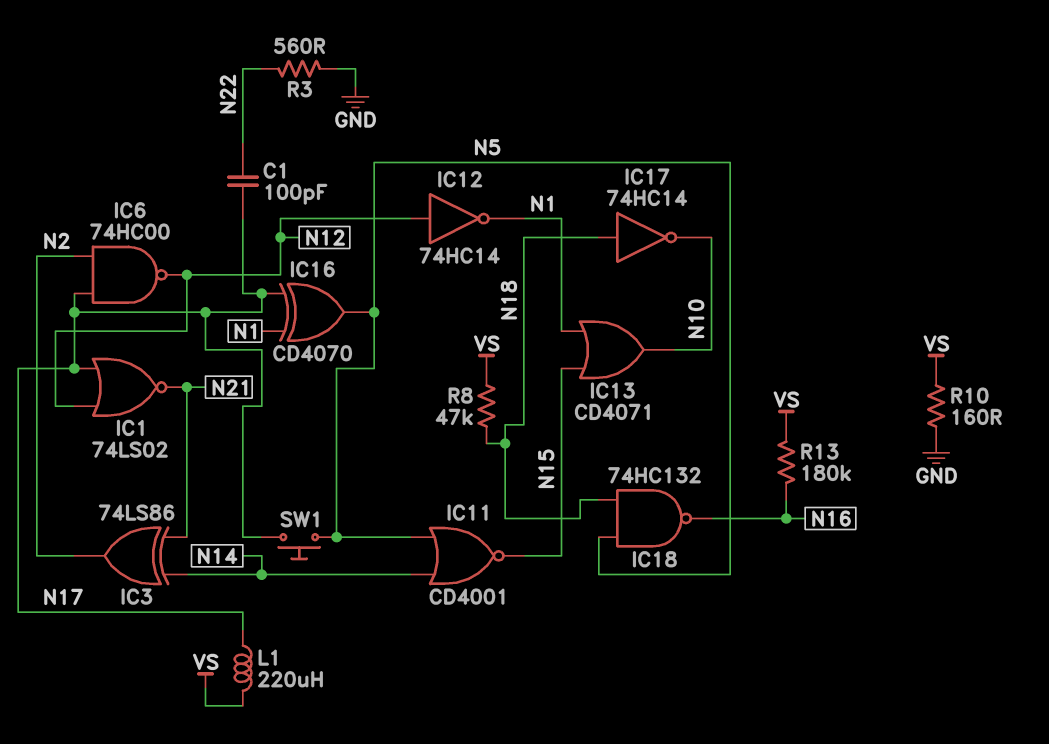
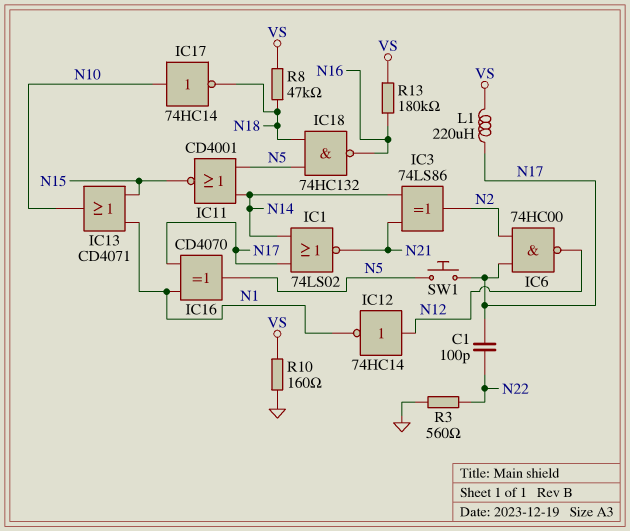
IC1: NOR 74LS02 (in N12, in N17, out N21) -> NOR 74LS02 (in N14, in N17, out N21)
IC17: NOT 74HC14 (in N18, out N10) -> NOT 74HC14 (in N10, out N18)

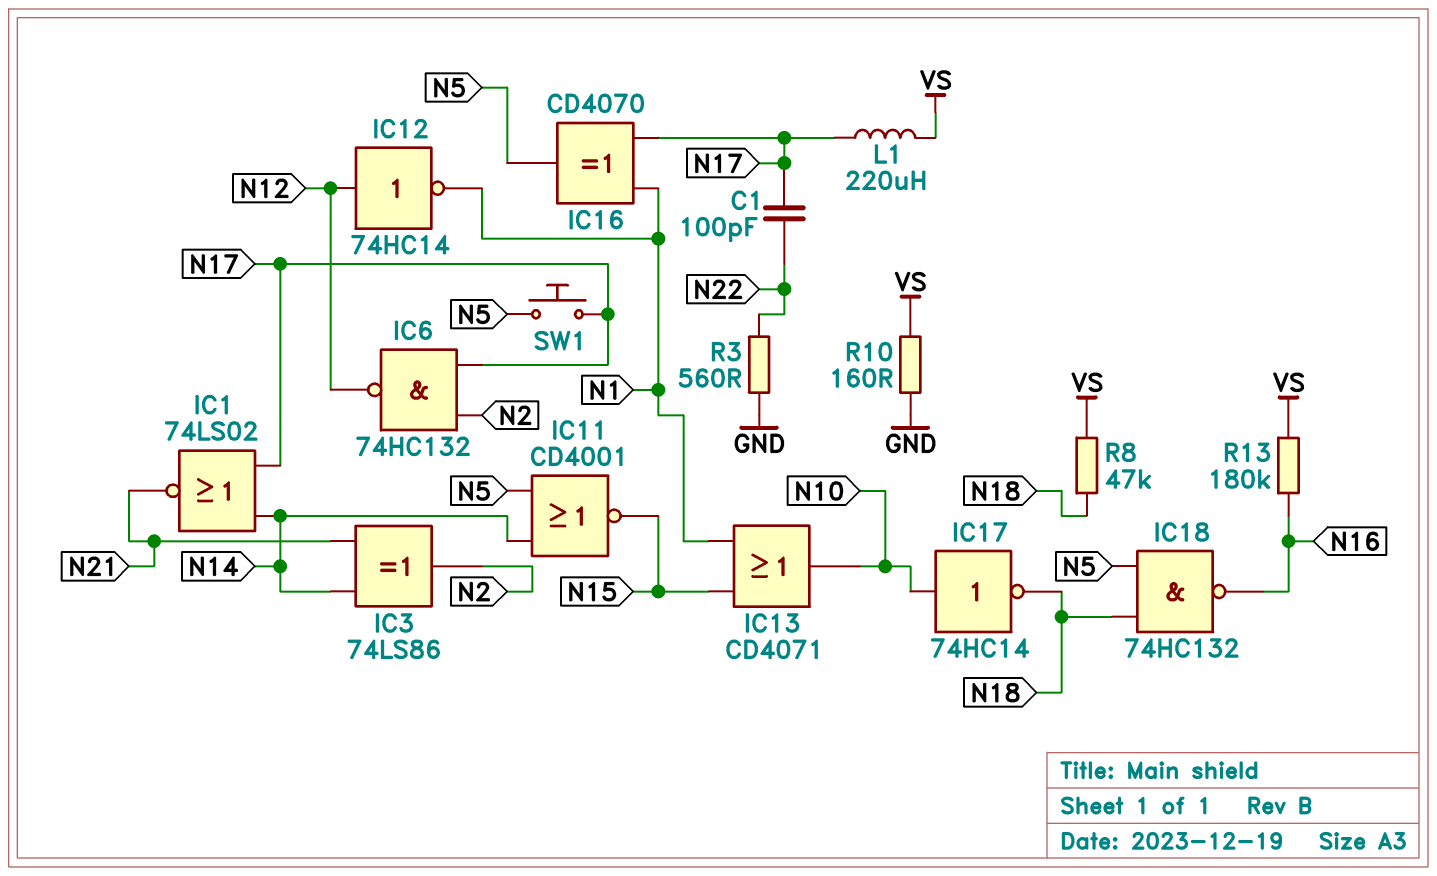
IC6: NAND 74HC00 (in N2, in N17, out N12) -> NAND 74HC132 (in N2, in N17, out N12)

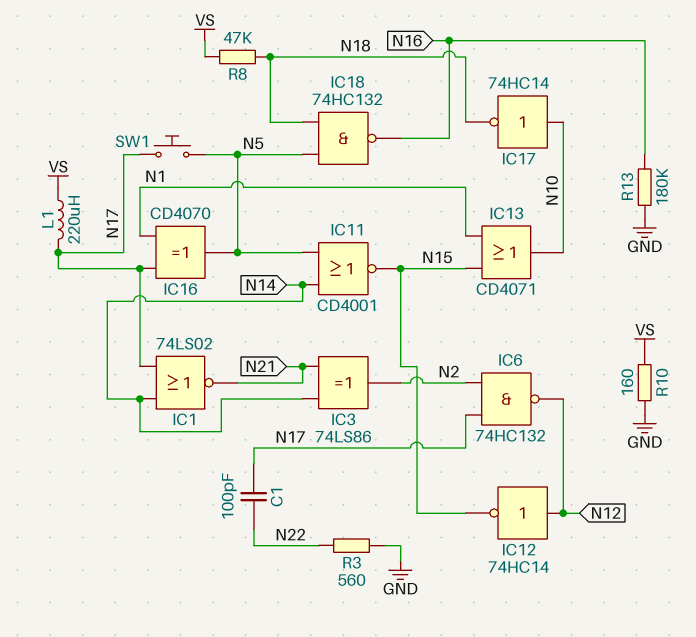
IC12: NOT 74HC14 (in N12, out N1) -> NOT 74HC14 (in N12, out N15)
R13: 180k (N16, VS) -> 180k (GND, N16)

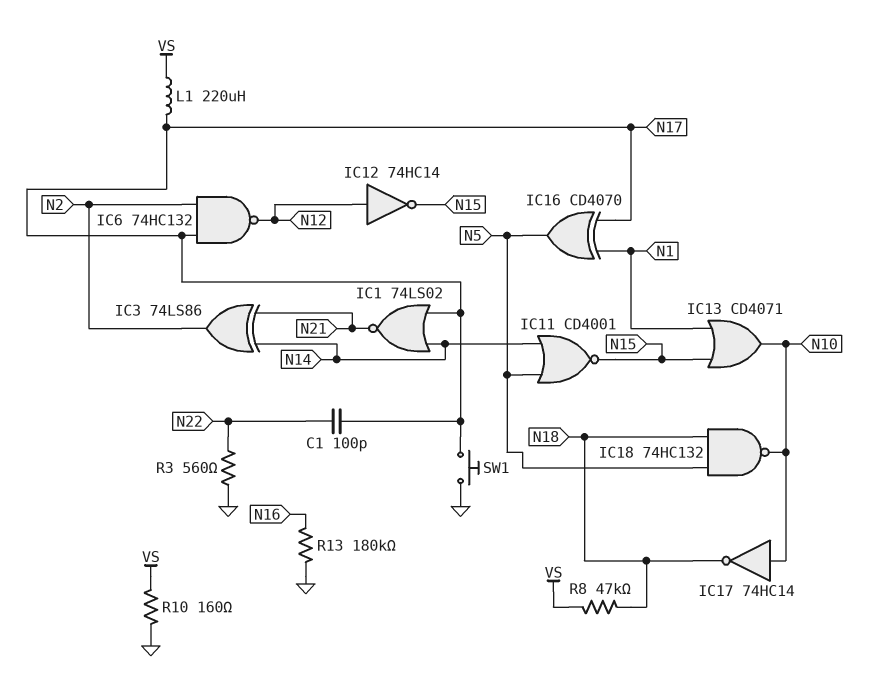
IC18: NAND 74HC132 (in N5, in N18, out N16) -> NAND 74HC132 (in N5, in N18, out N10)
SW1: button (N5, N17) -> button (GND, N17)

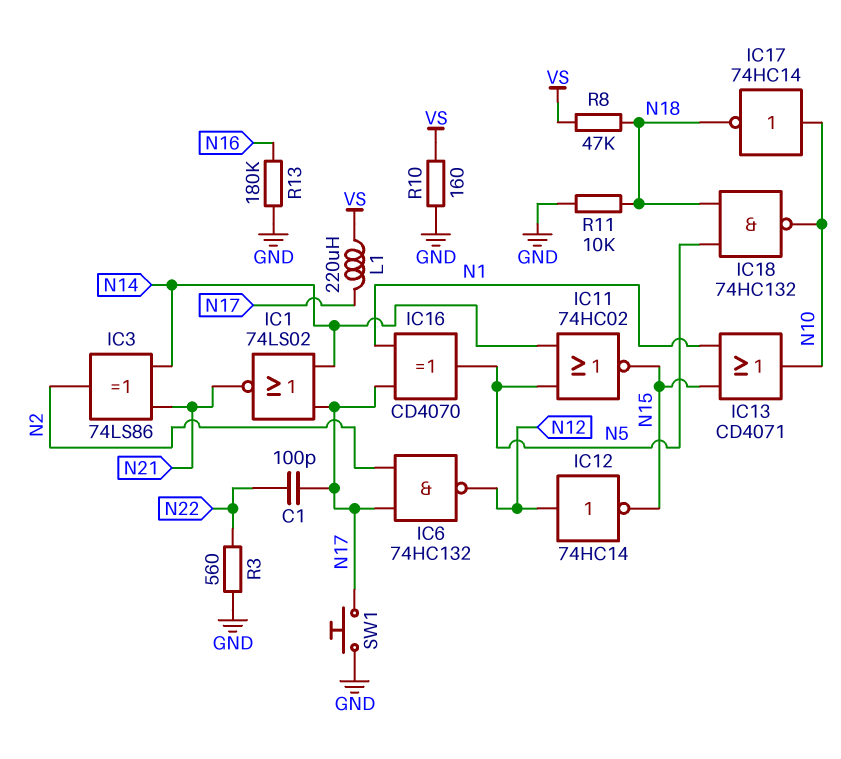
IC11: NOR CD4001 (in N5, in N14, out N15) -> NOR 74HC02 (in N5, in N14, out N15)
R11: none -> 10k (GND, N18)

